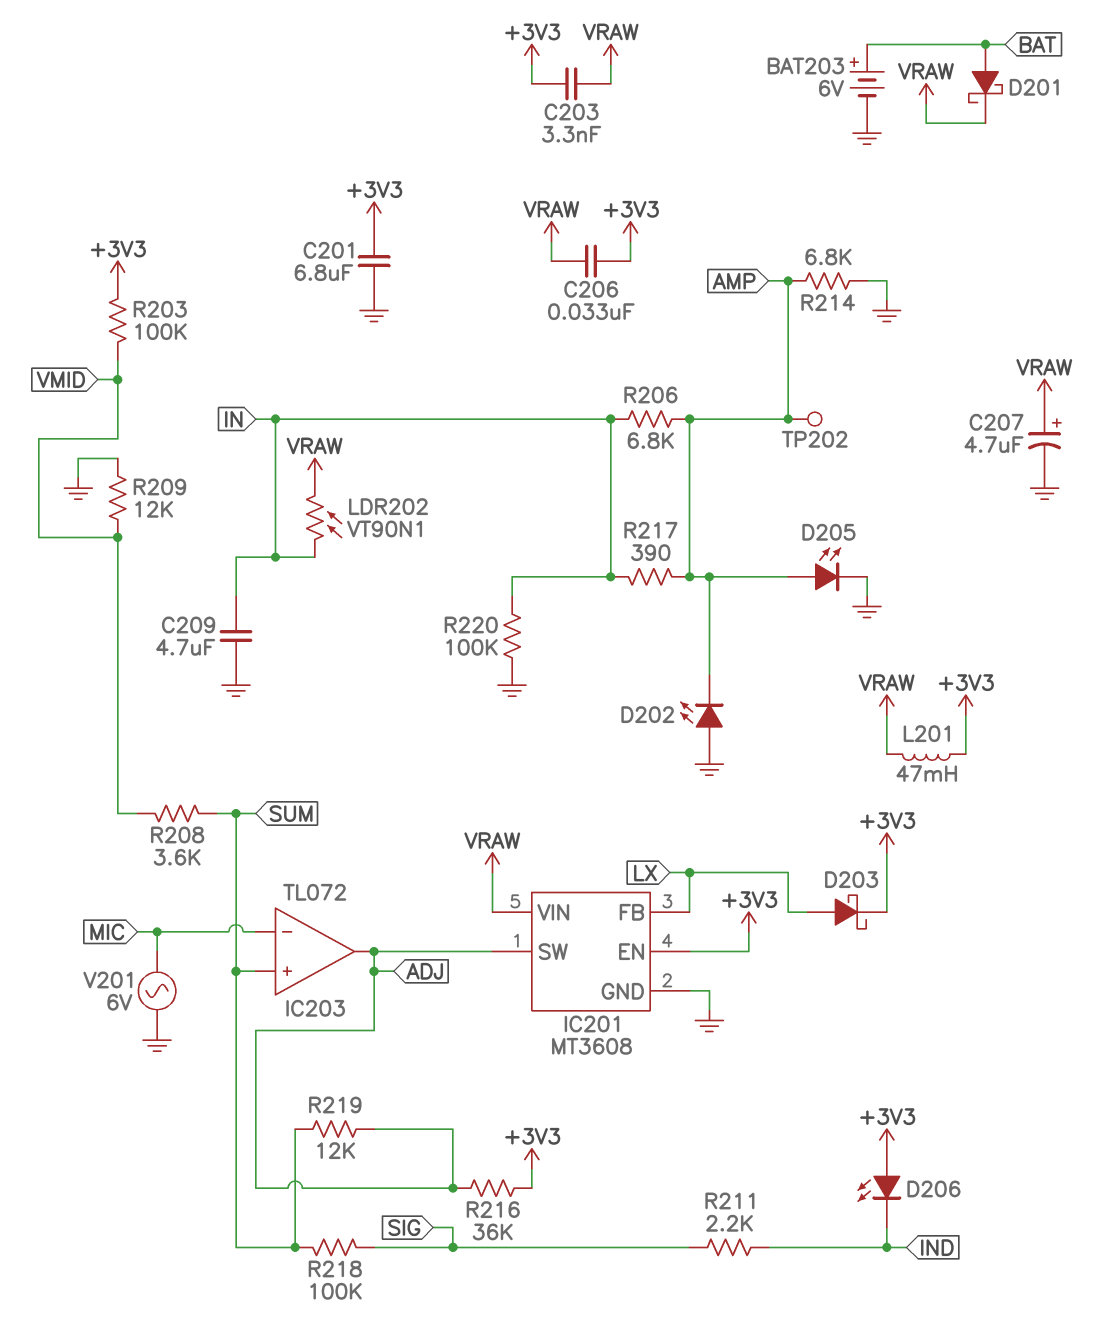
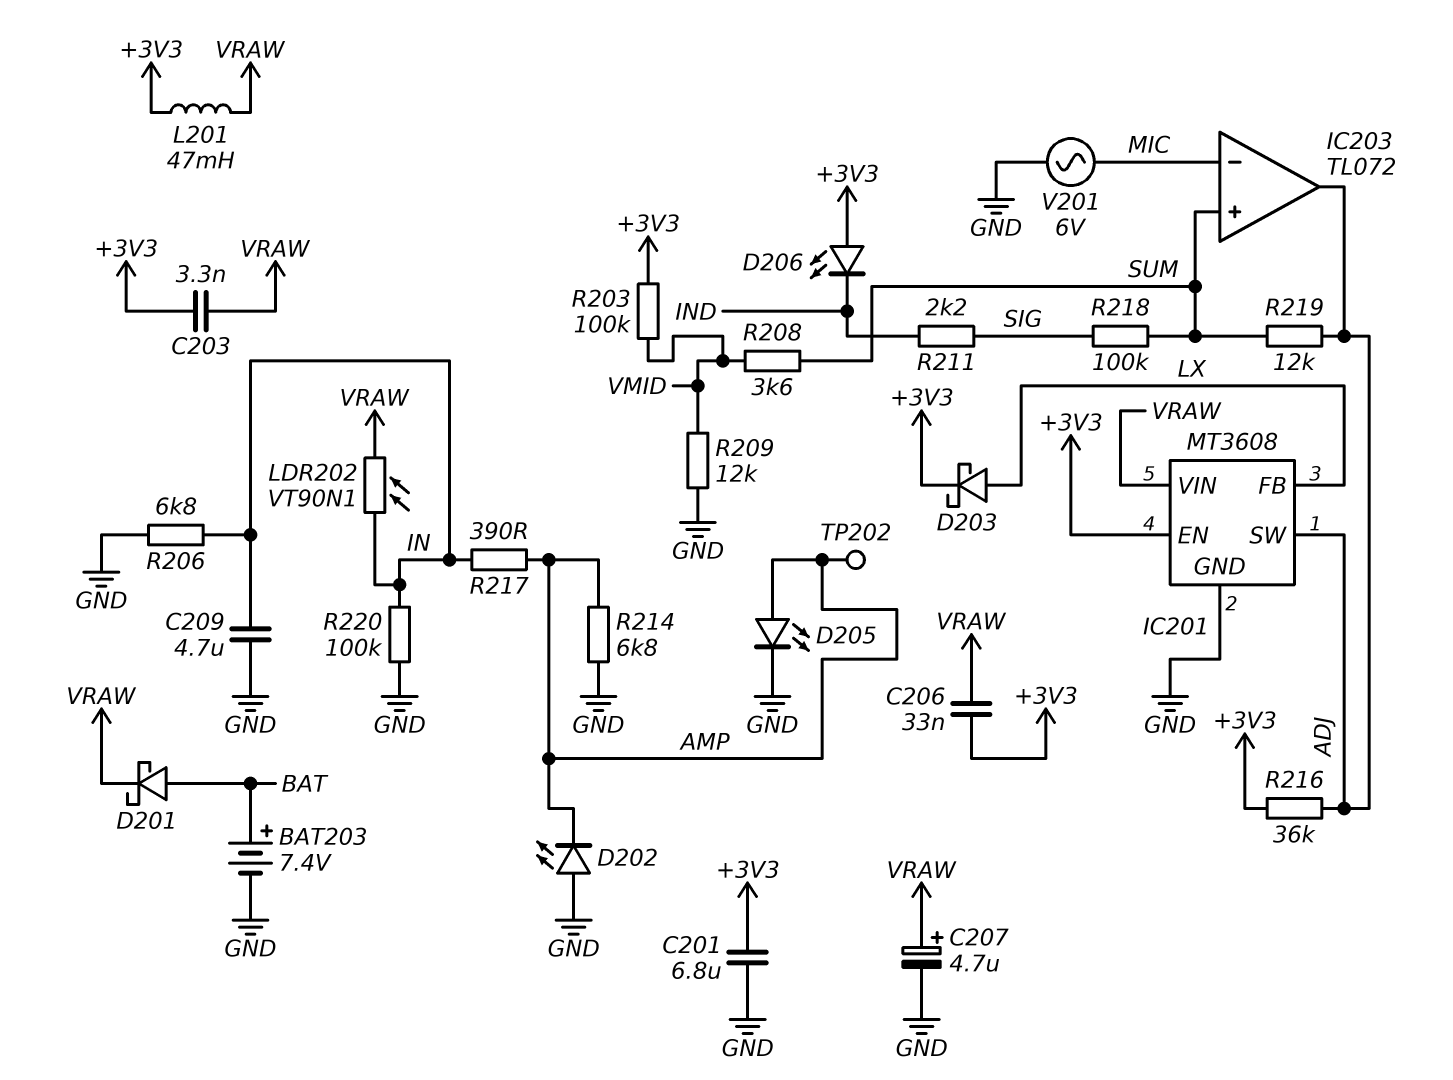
BAT203: 6V (plus BAT, minus GND) -> 7.4V (plus BAT, minus GND)
R206: 6.8k (AMP, IN) -> 6.8k (GND, IN)

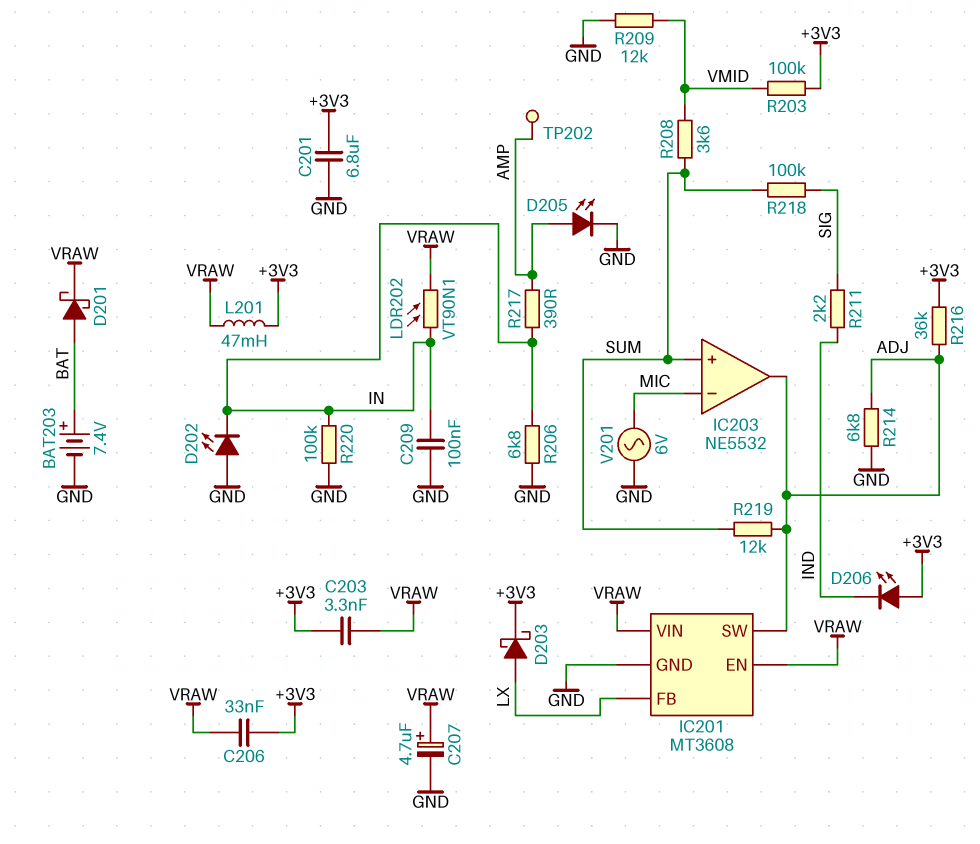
C209: 4.7uF (GND, IN) -> 100nF (GND, IN)
D202: LED (A GND, K AMP) -> LED (A GND, K IN)
IC201 pin EN: +3V3 -> VRAW
IC203: TL072 -> NE5532
R214: 6.8k (AMP, GND) -> 6.8k (ADJ, GND)

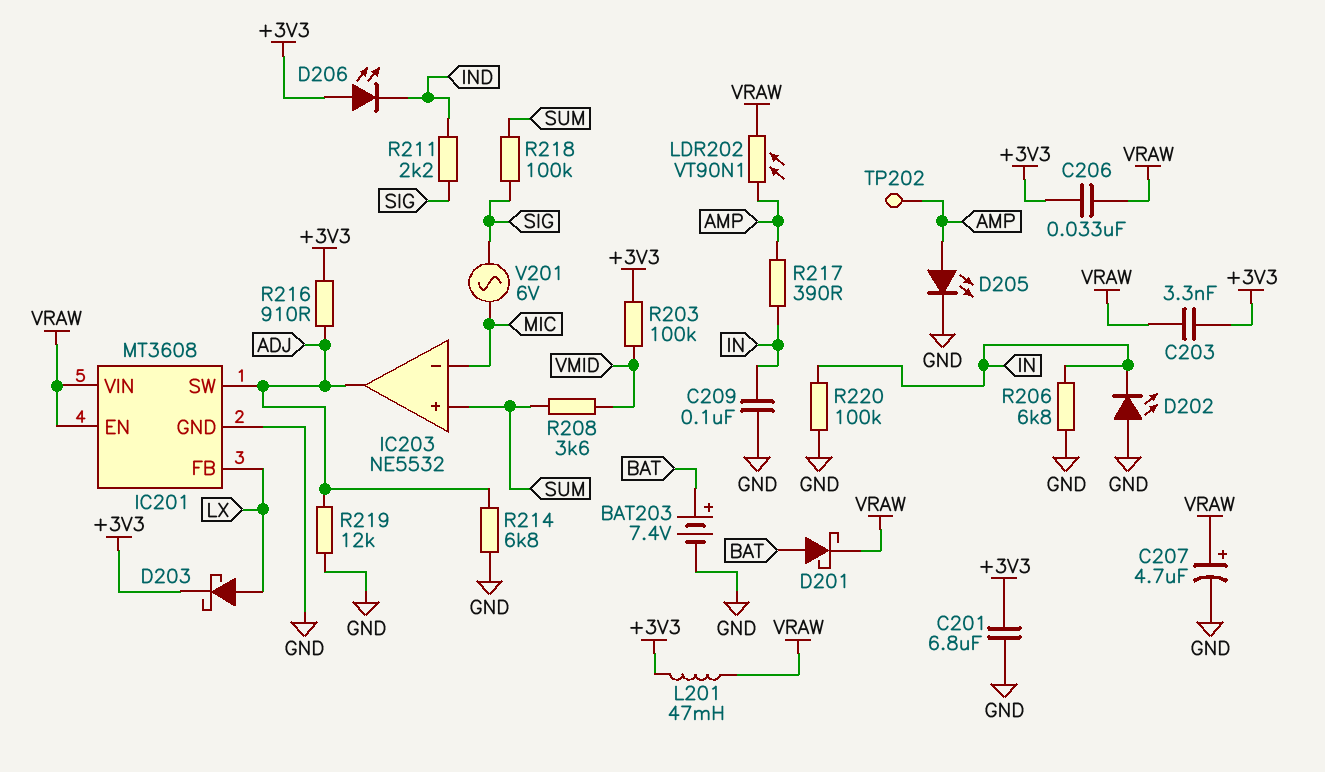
LDR202: VT90N1 (IN, VRAW) -> VT90N1 (AMP, VRAW)
R209: 12k (GND, VMID) -> none
R216: 36k (+3V3, ADJ) -> 910 (+3V3, ADJ)
R219: 12k (ADJ, SUM) -> 12k (ADJ, GND)
V201: AC 6V (GND, MIC) -> AC 6V (MIC, SIG)

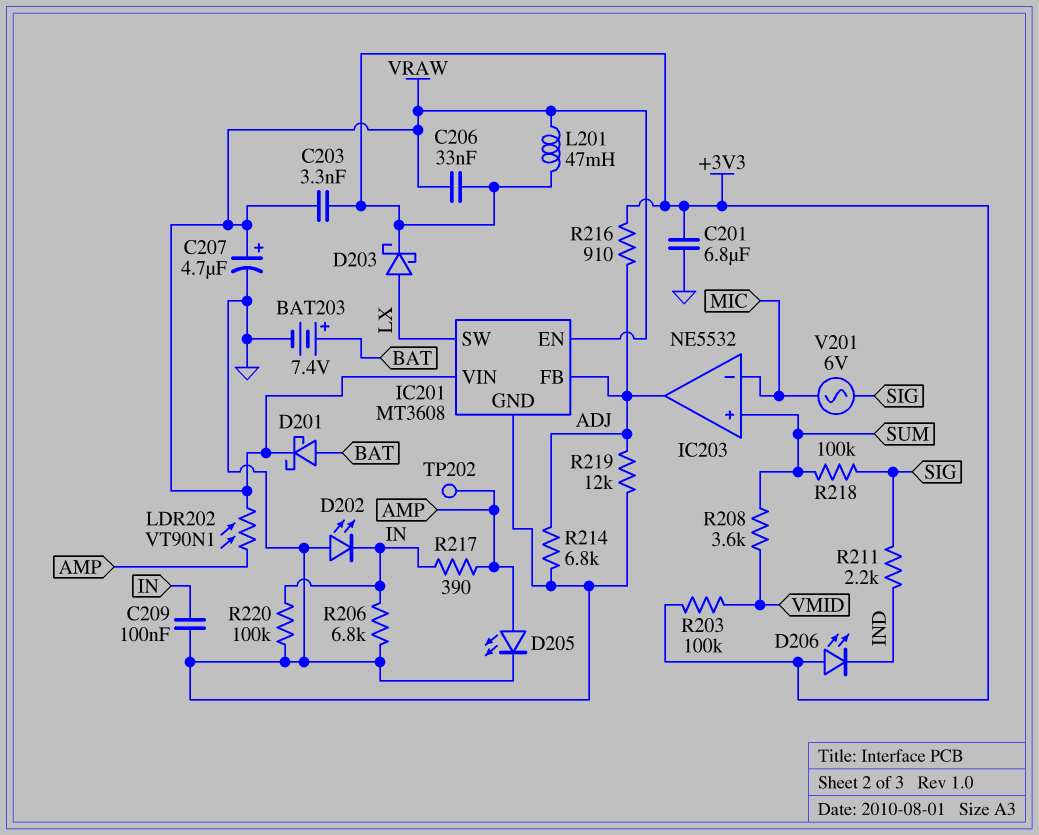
IC201 pin FB: LX -> ADJ
IC201 pin SW: ADJ -> LX

